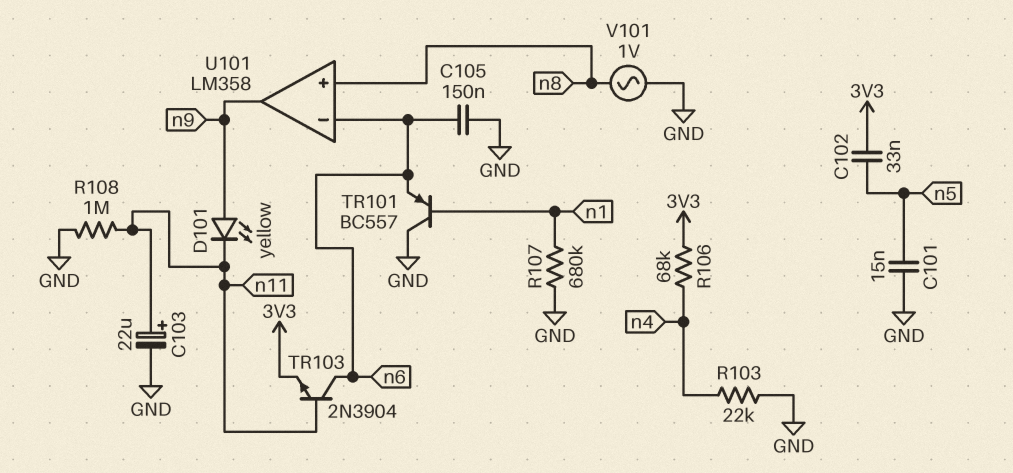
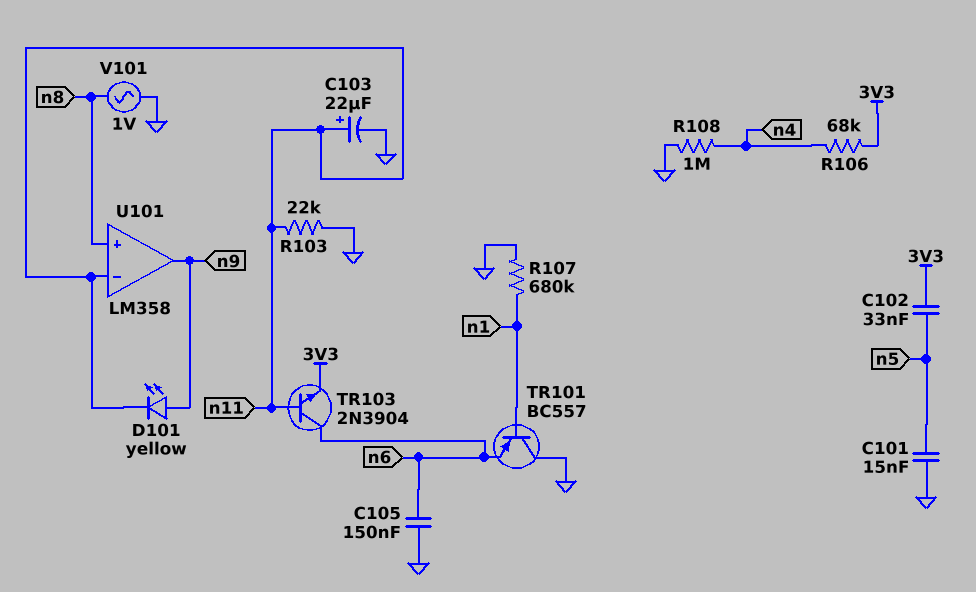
R103: 22k (GND, n4) -> 22k (GND, n11)
R108: 1M (GND, n11) -> 1M (GND, n4)
U101 pin in-: n6 -> n11

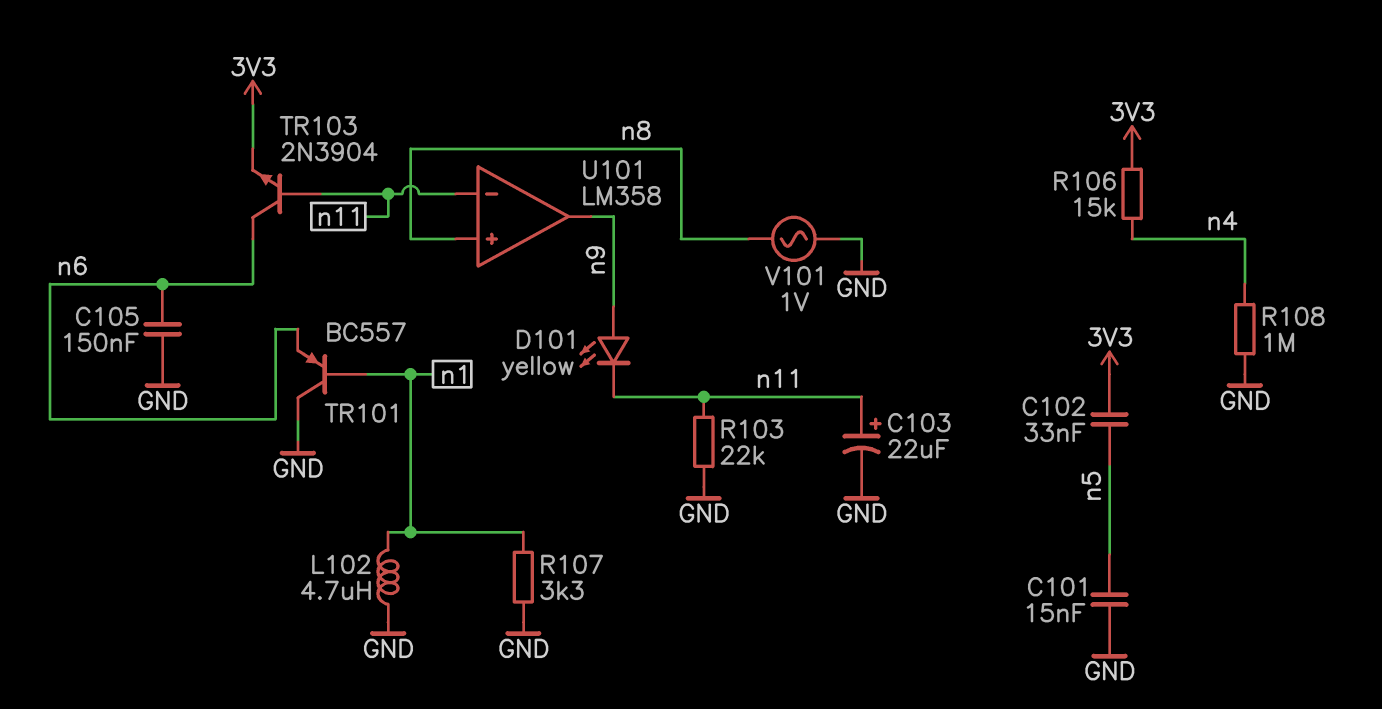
L102: none -> 4.7uH (GND, n1)
R106: 68k (3V3, n4) -> 15k (3V3, n4)
R107: 680k (GND, n1) -> 3.3k (GND, n1)

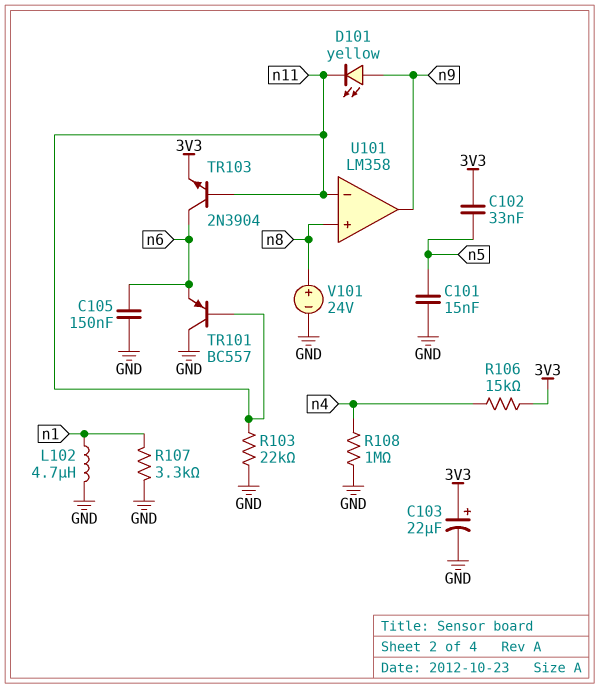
C103: 22uF (plus n11, minus GND) -> 22uF (plus 3V3, minus GND)
TR101: PNP BC557 (B n1, C GND, E n6) -> PNP BC557 (B n11, C GND, E n6)
V101: AC 1V (GND, n8) -> 24V (plus n8, minus GND)

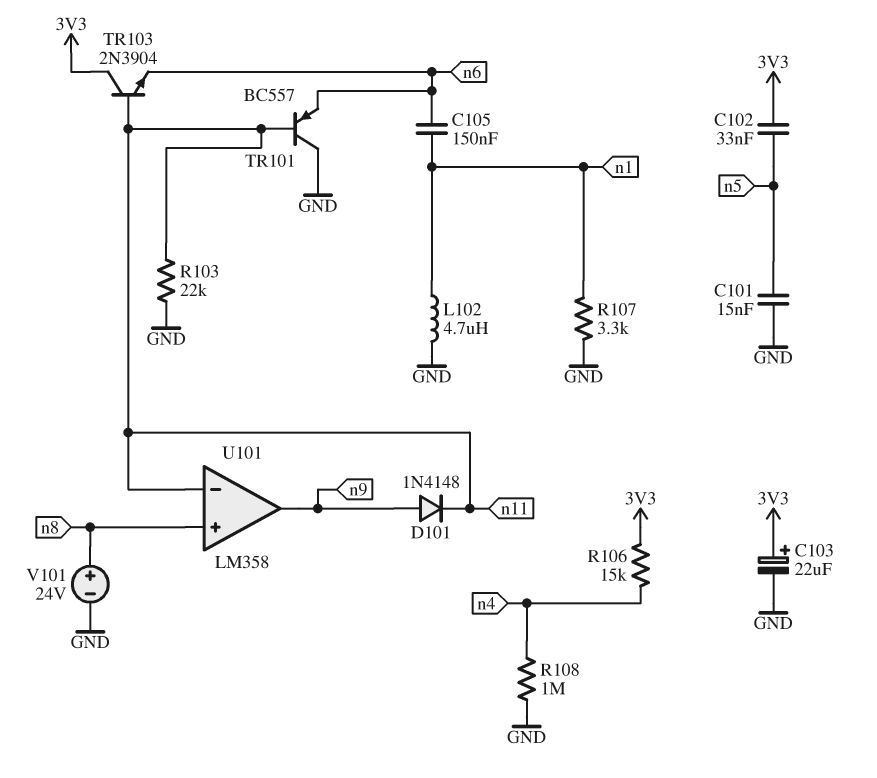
C105: 150nF (GND, n6) -> 150nF (n1, n6)
D101: LED yellow (A n9, K n11) -> diode 1N4148 (A n9, K n11)
TR103: NPN 2N3904 (B n11, C n6, E 3V3) -> NPN 2N3904 (B n11, C 3V3, E n6)

